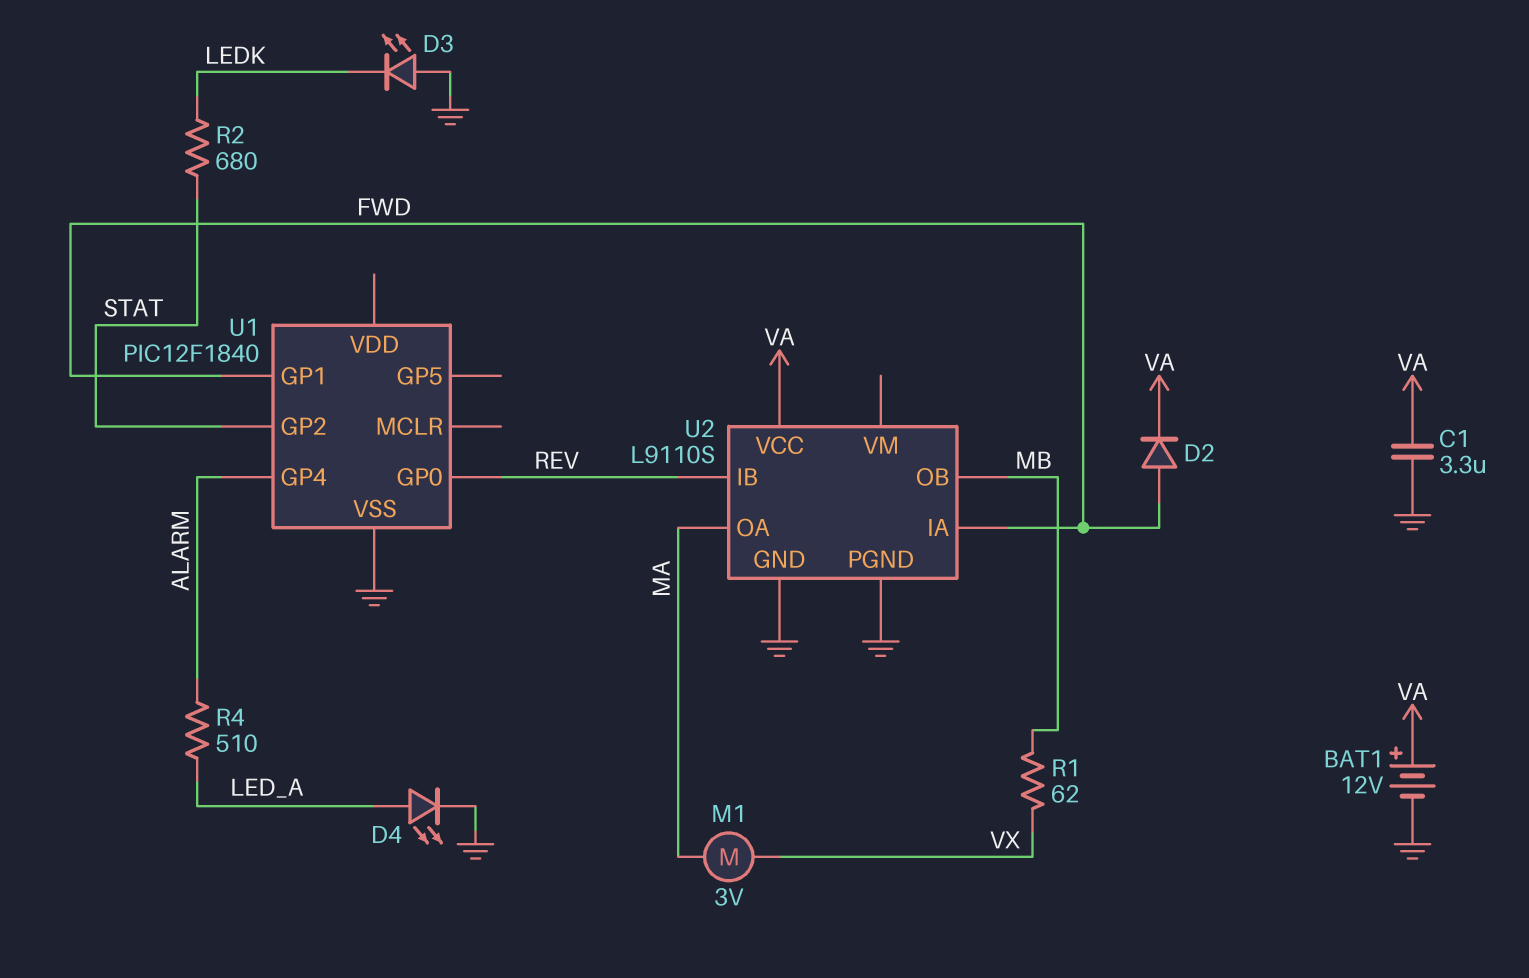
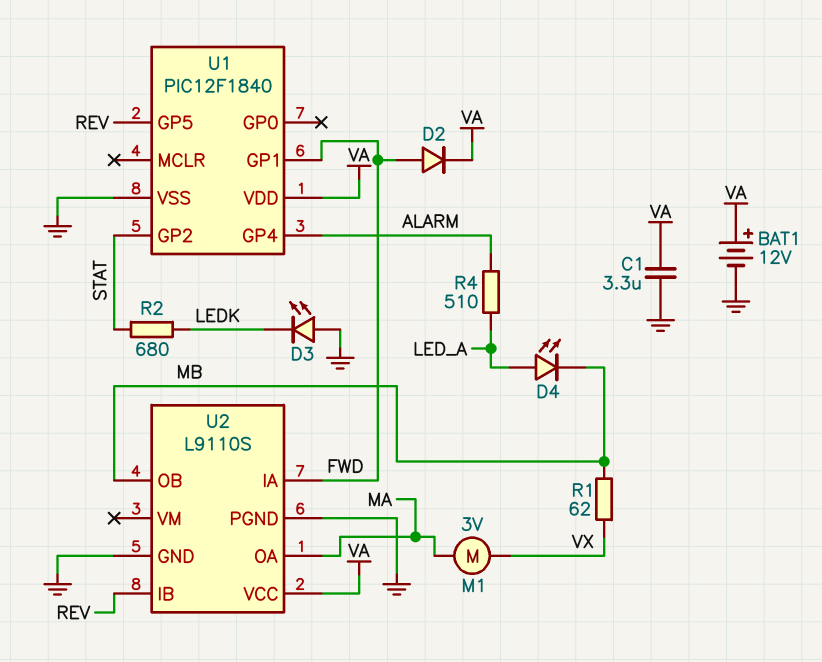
D4: LED (A LED_A, K GND) -> LED (A LED_A, K MB)
U1 pin GP0: REV -> none
U1 pin GP5: none -> REV
U1 pin VDD: none -> VA

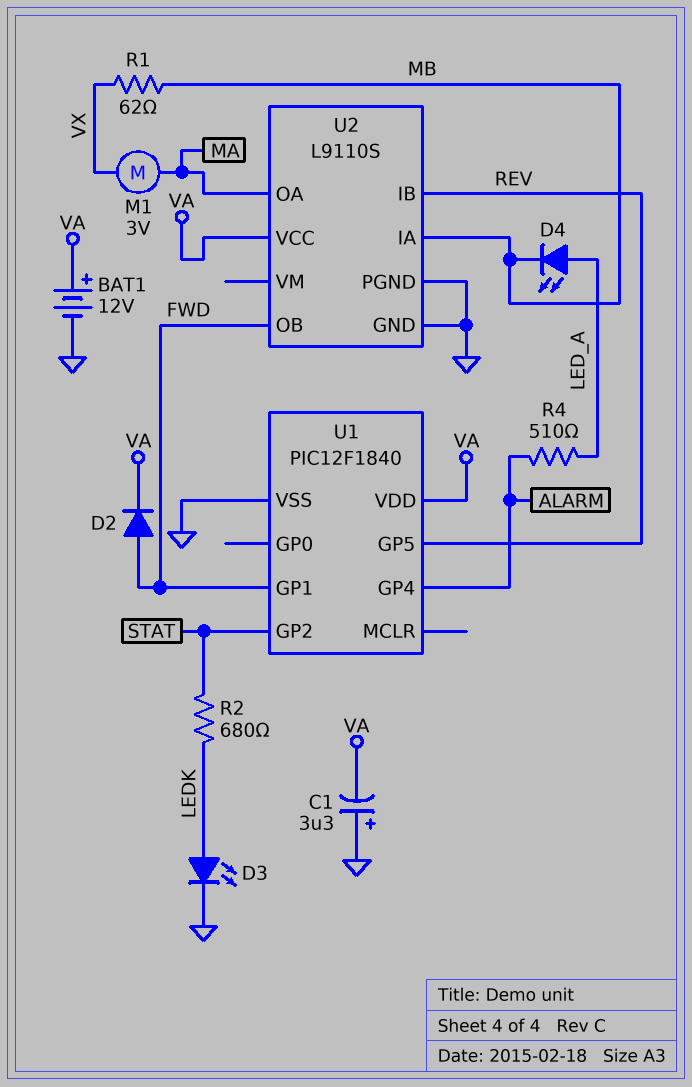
C1: 3.3uF (GND, VA) -> 3.3uF (plus GND, minus VA)
D3: LED (A GND, K LEDK) -> LED (A LEDK, K GND)
U2 pin IA: FWD -> MB
U2 pin OB: MB -> FWD

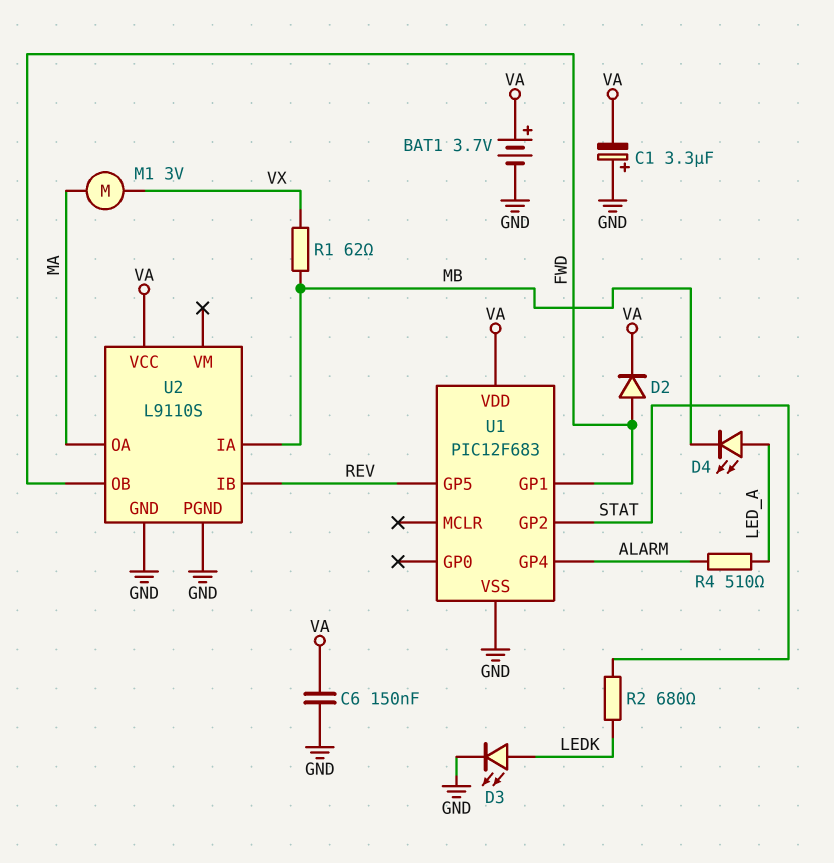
BAT1: 12V (plus VA, minus GND) -> 3.7V (plus VA, minus GND)
C6: none -> 150nF (GND, VA)
U1: PIC12F1840 -> PIC12F683

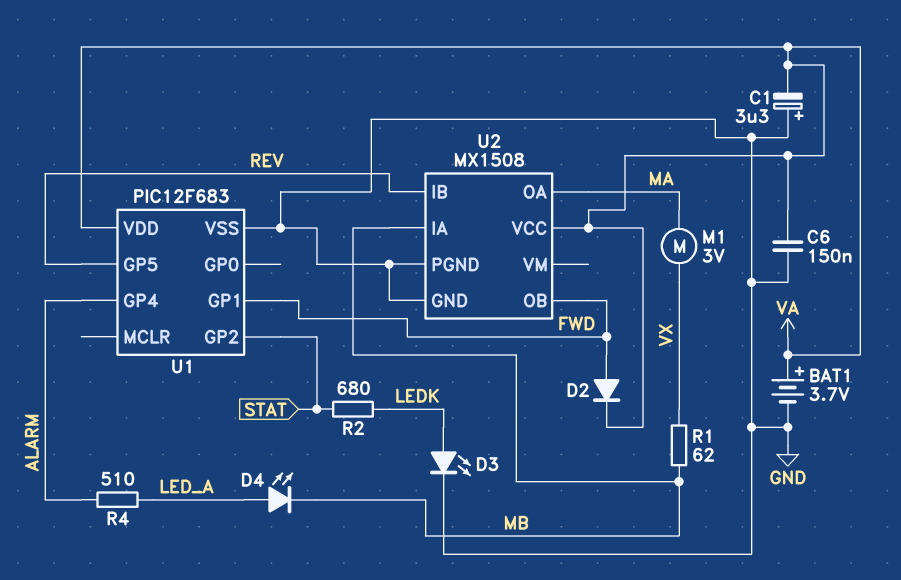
U2: L9110S -> MX1508

